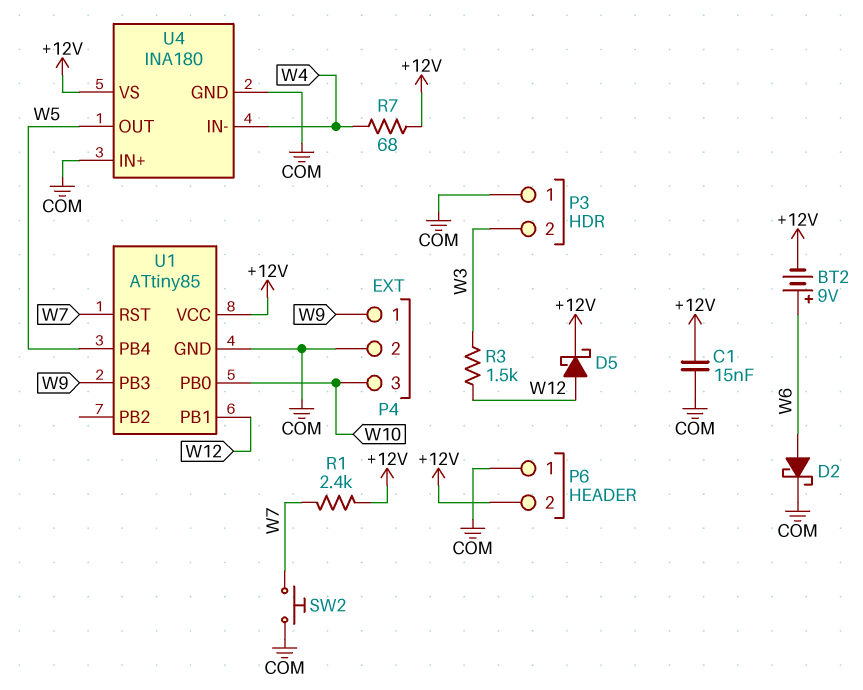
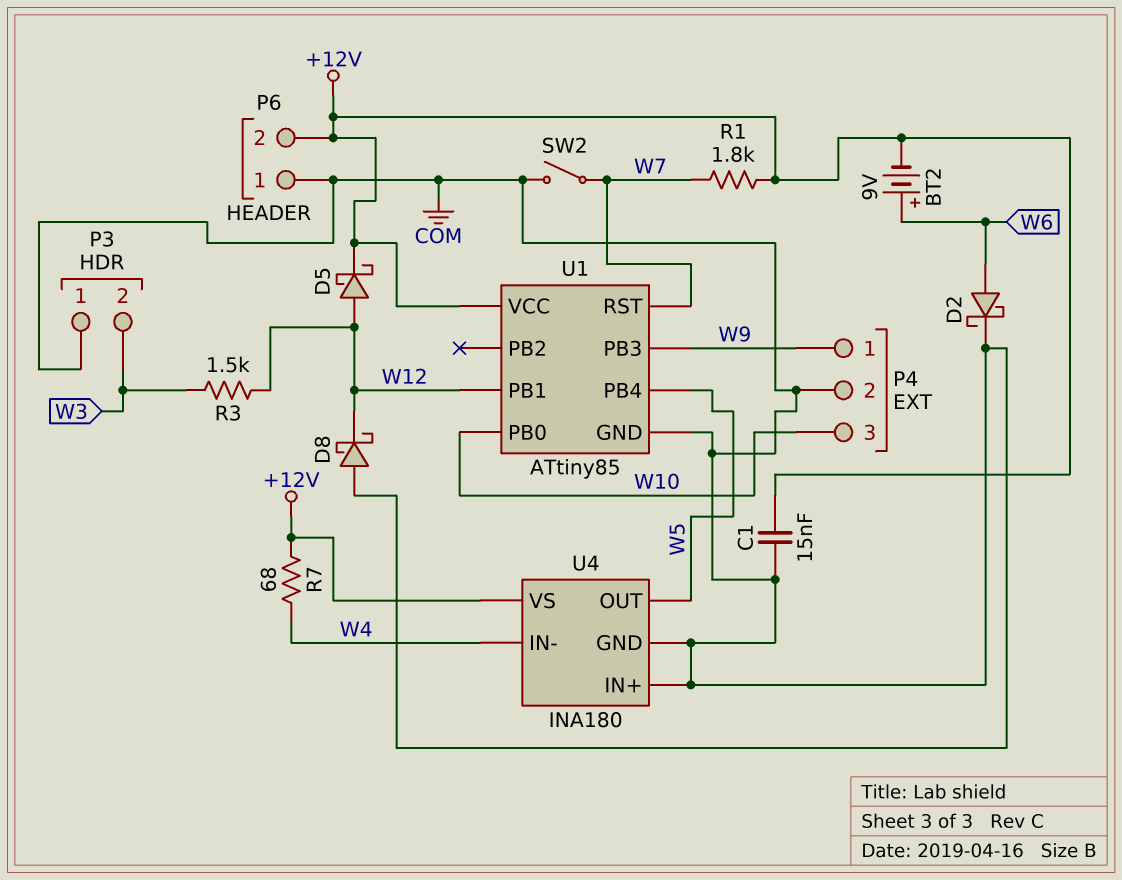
D8: none -> schottky (A COM, K W12)
R1: 2.4k (+12V, W7) -> 1.8k (+12V, W7)
SW2: button (COM, W7) -> switch (COM, W7)

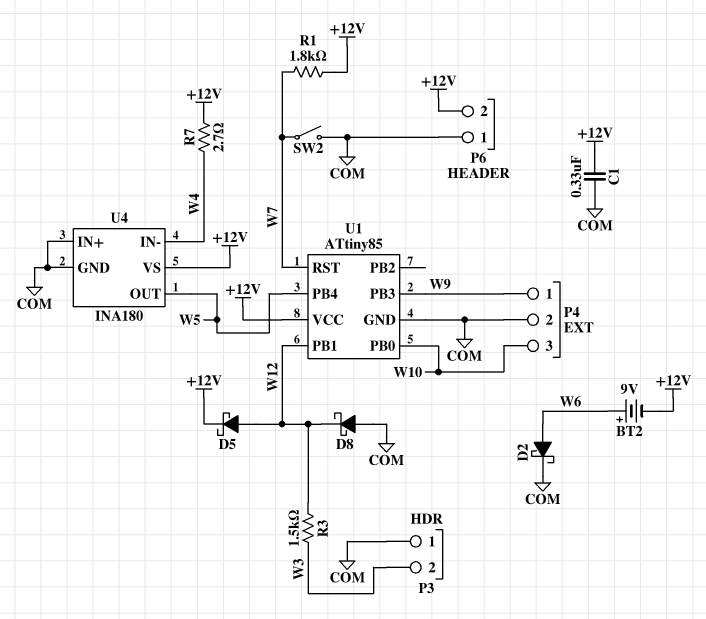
C1: 15nF (+12V, COM) -> 330nF (+12V, COM)
R7: 68 (+12V, W4) -> 2.7 (+12V, W4)

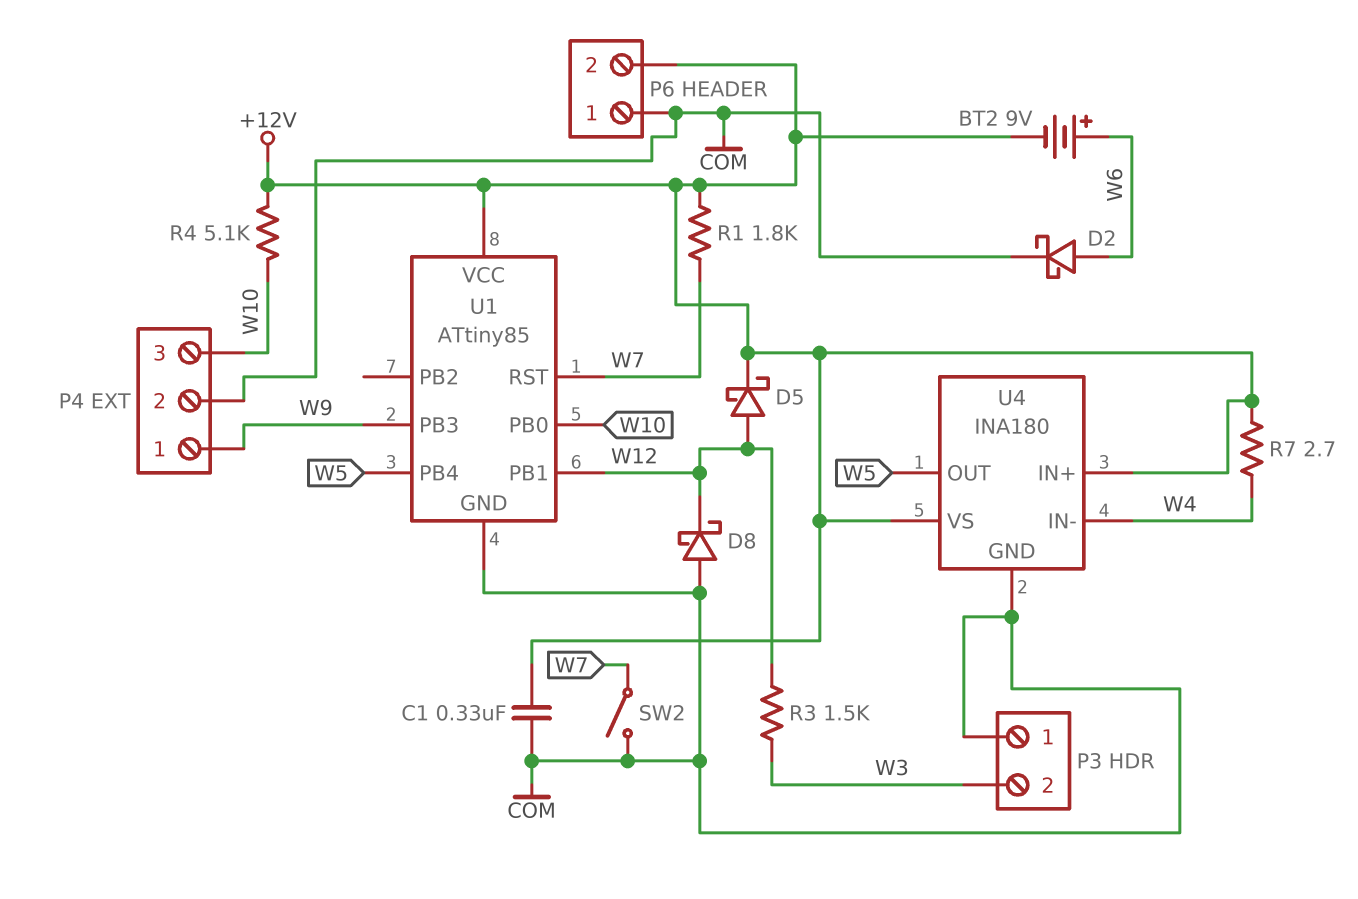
R4: none -> 5.1k (+12V, W10)
U4 pin IN+: COM -> +12V

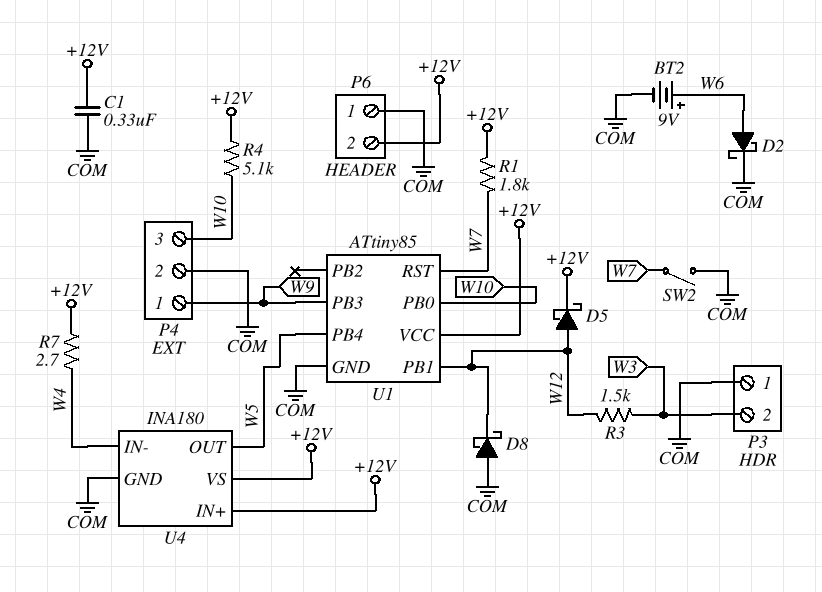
BT2: 9V (plus W6, minus +12V) -> 9V (plus W6, minus COM)

